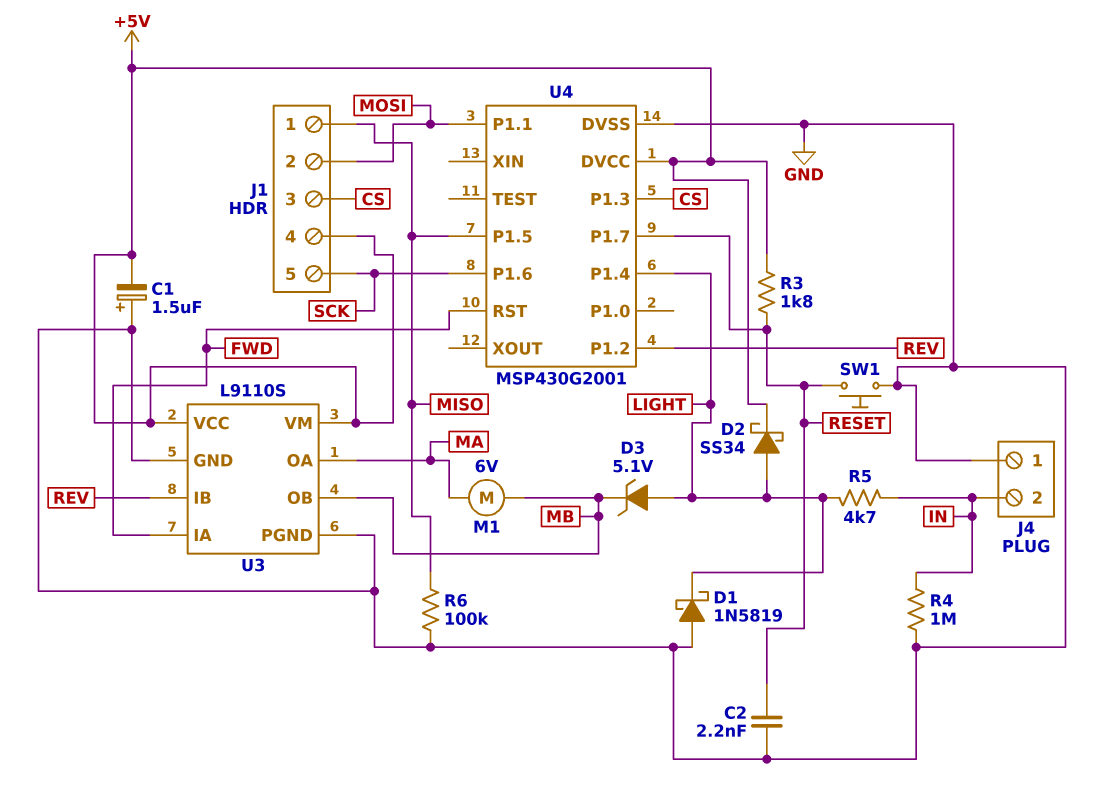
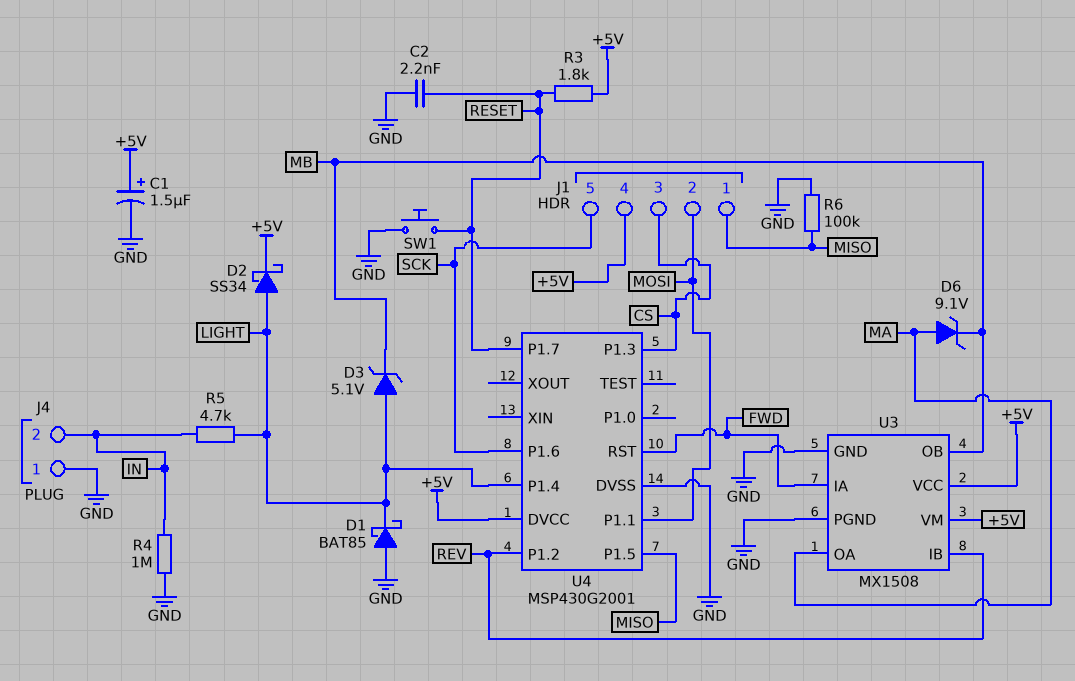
C1: 1.5uF (plus GND, minus +5V) -> 1.5uF (plus +5V, minus GND)
D1: schottky 1N5819 (A GND, K LIGHT) -> schottky BAT85 (A GND, K LIGHT)
D6: none -> zener 9.1V (A MA, K MB)
M1: motor 6V (MA, MB) -> none
U3: L9110S -> MX1508

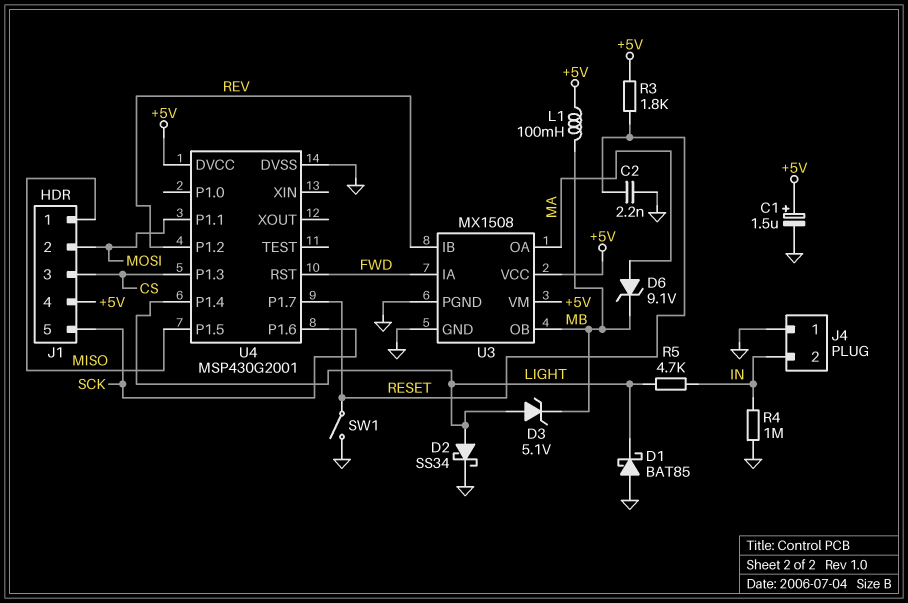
D2: schottky SS34 (A LIGHT, K +5V) -> schottky SS34 (A LIGHT, K GND)
L1: none -> 100mH (+5V, MB)
R6: 100k (GND, MISO) -> none
SW1: button (GND, RESET) -> switch (GND, RESET)

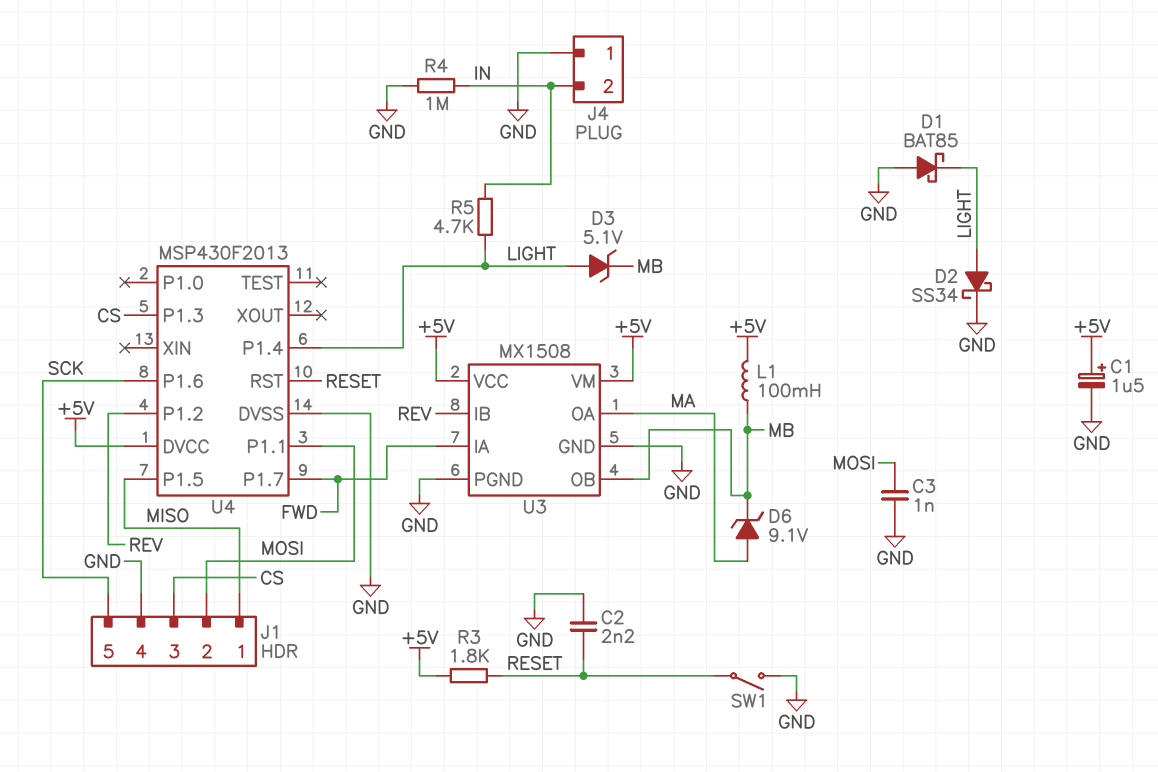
C3: none -> 1nF (GND, MOSI)
J1 pin 4: +5V -> GND
U4: MSP430G2001 -> MSP430F2013
U4 pin P1.7: RESET -> FWD
U4 pin RST: FWD -> RESET

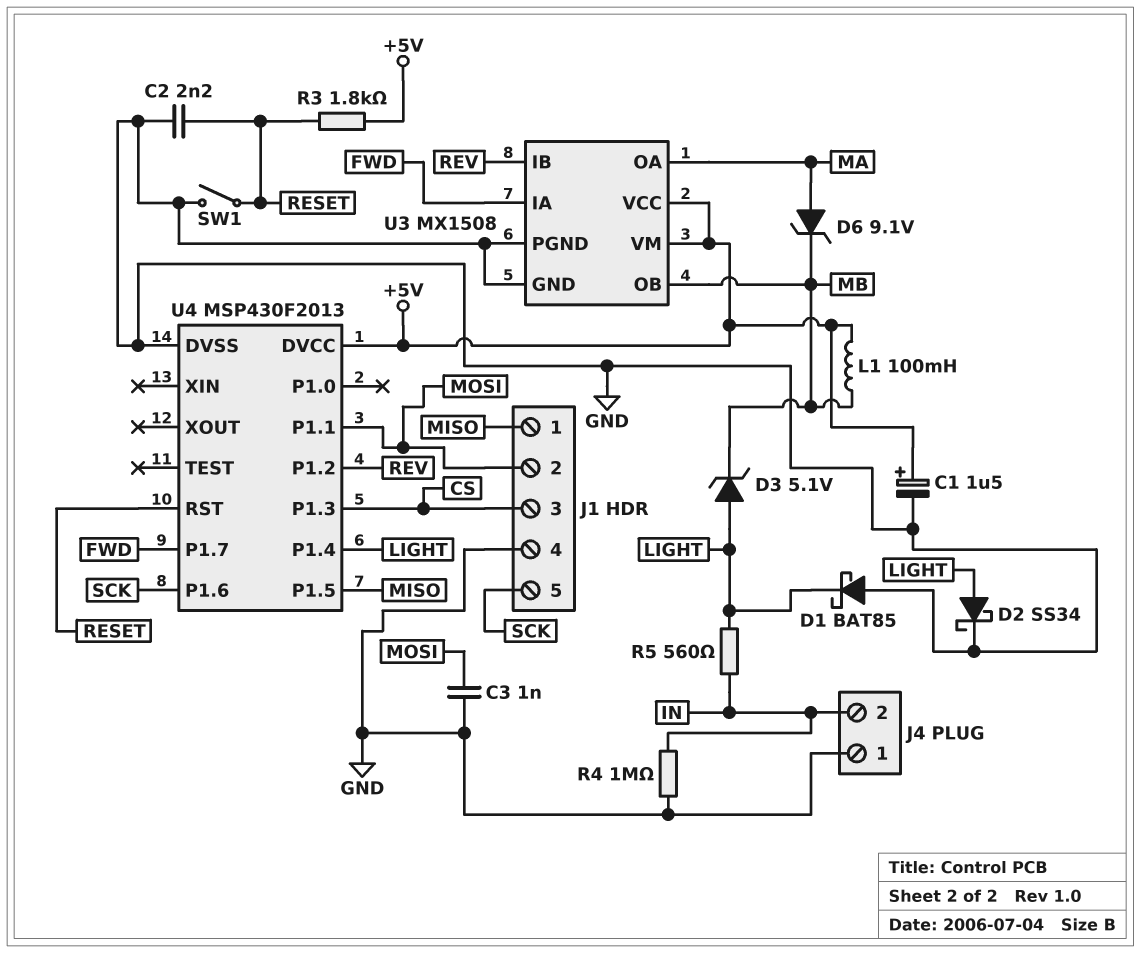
R5: 4.7k (IN, LIGHT) -> 560 (IN, LIGHT)

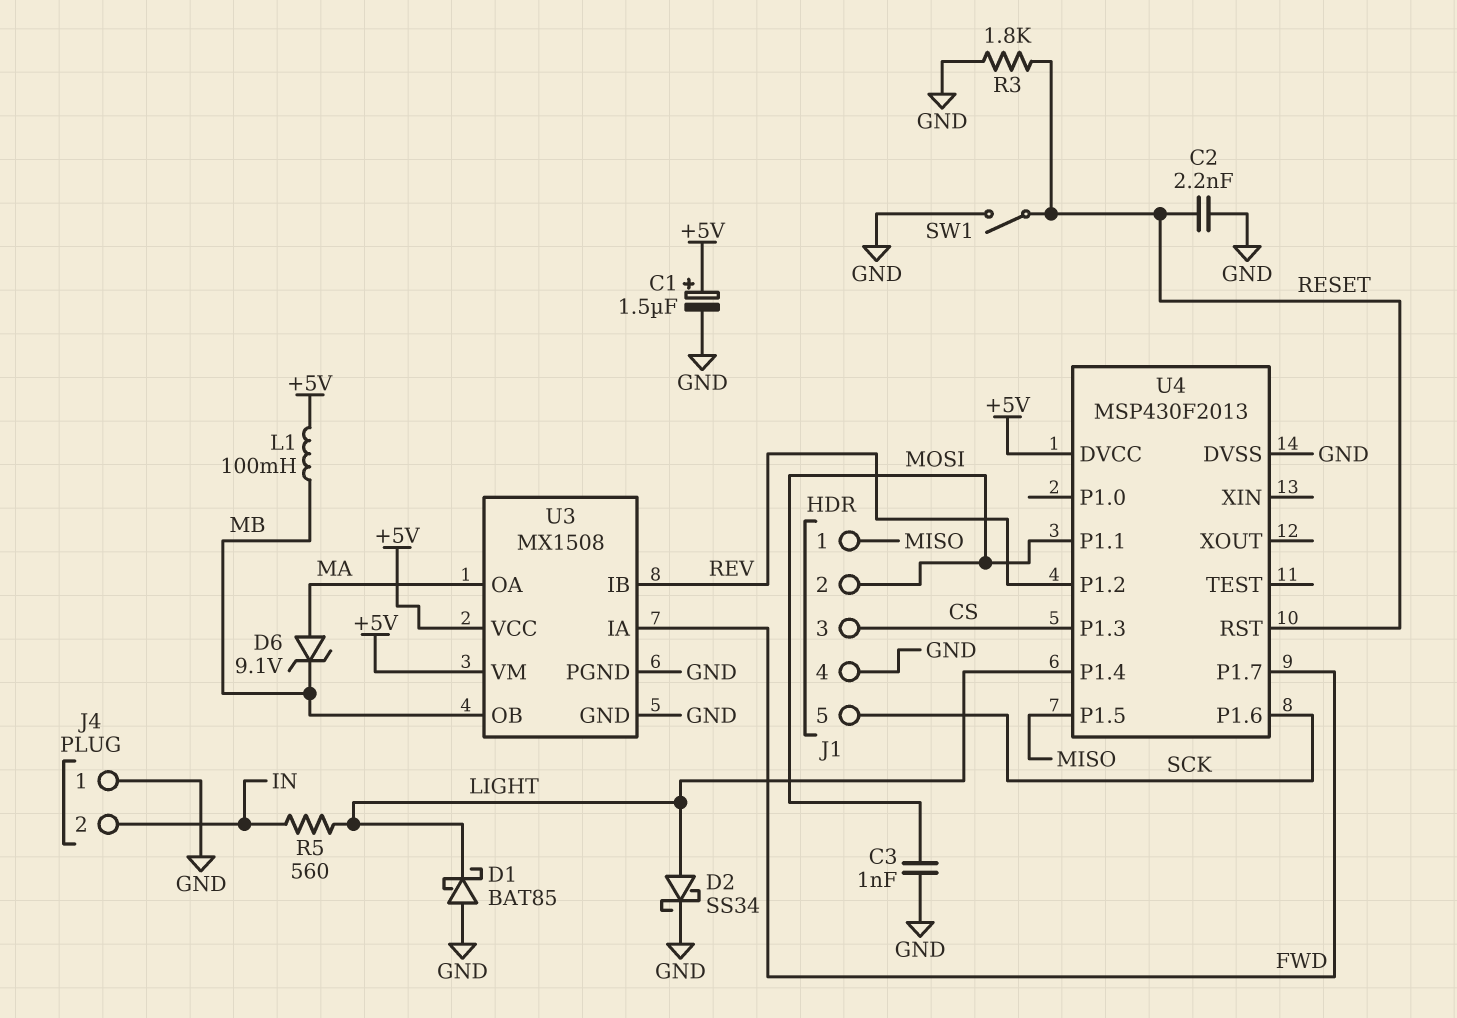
D3: zener 5.1V (A LIGHT, K MB) -> none
R3: 1.8k (+5V, RESET) -> 1.8k (GND, RESET)
R4: 1M (GND, IN) -> none

